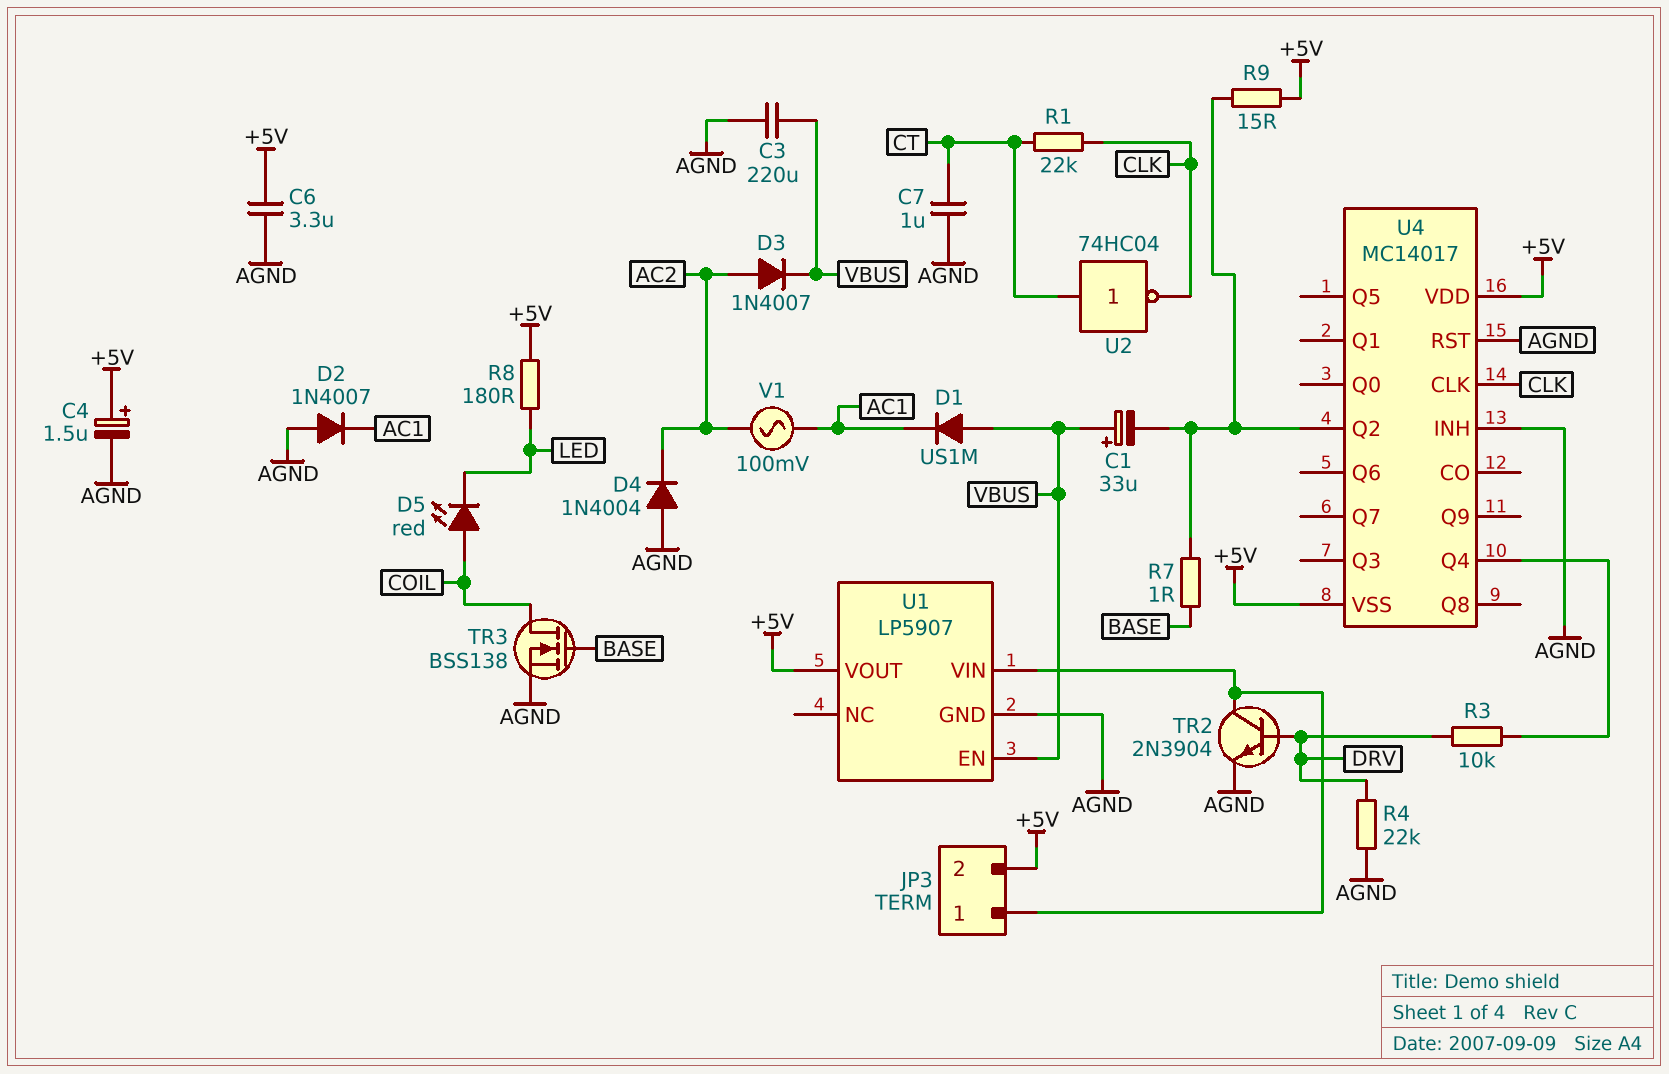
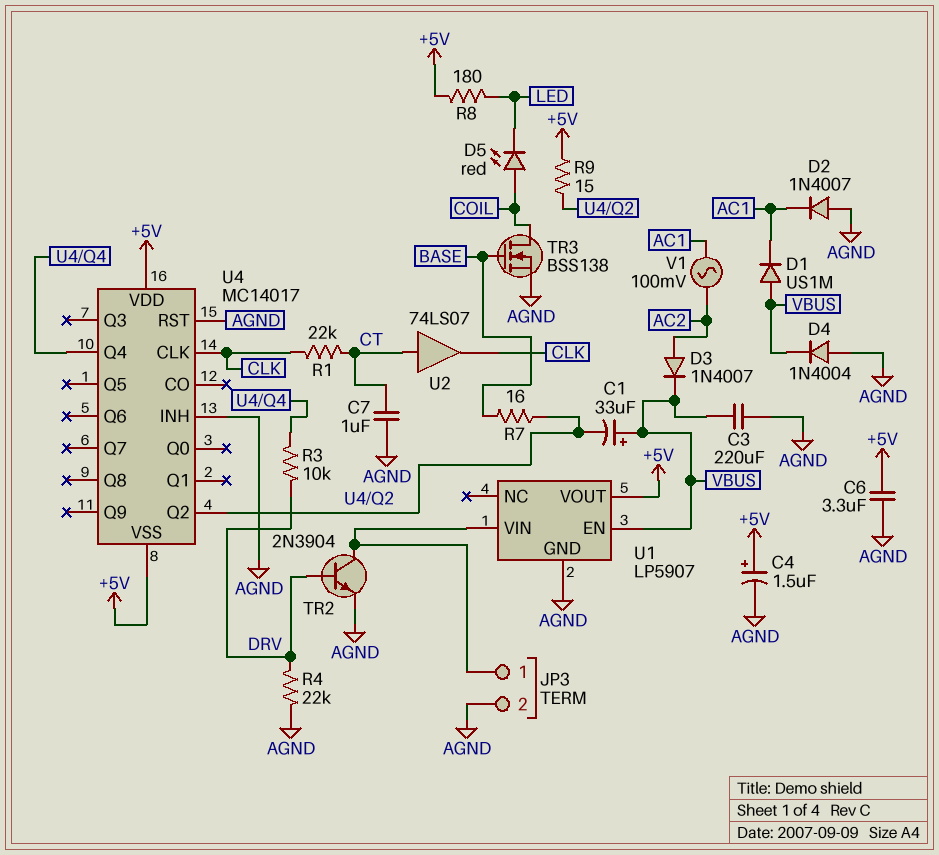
D4: diode 1N4004 (A AGND, K AC2) -> diode 1N4004 (A AGND, K VBUS)
JP3 pin 2: +5V -> AGND
R7: 1 (BASE, U4/Q2) -> 16 (BASE, U4/Q2)
U2: NOT 74HC04 (in CT, out CLK) -> buffer 74LS07 (in CT, out CLK)

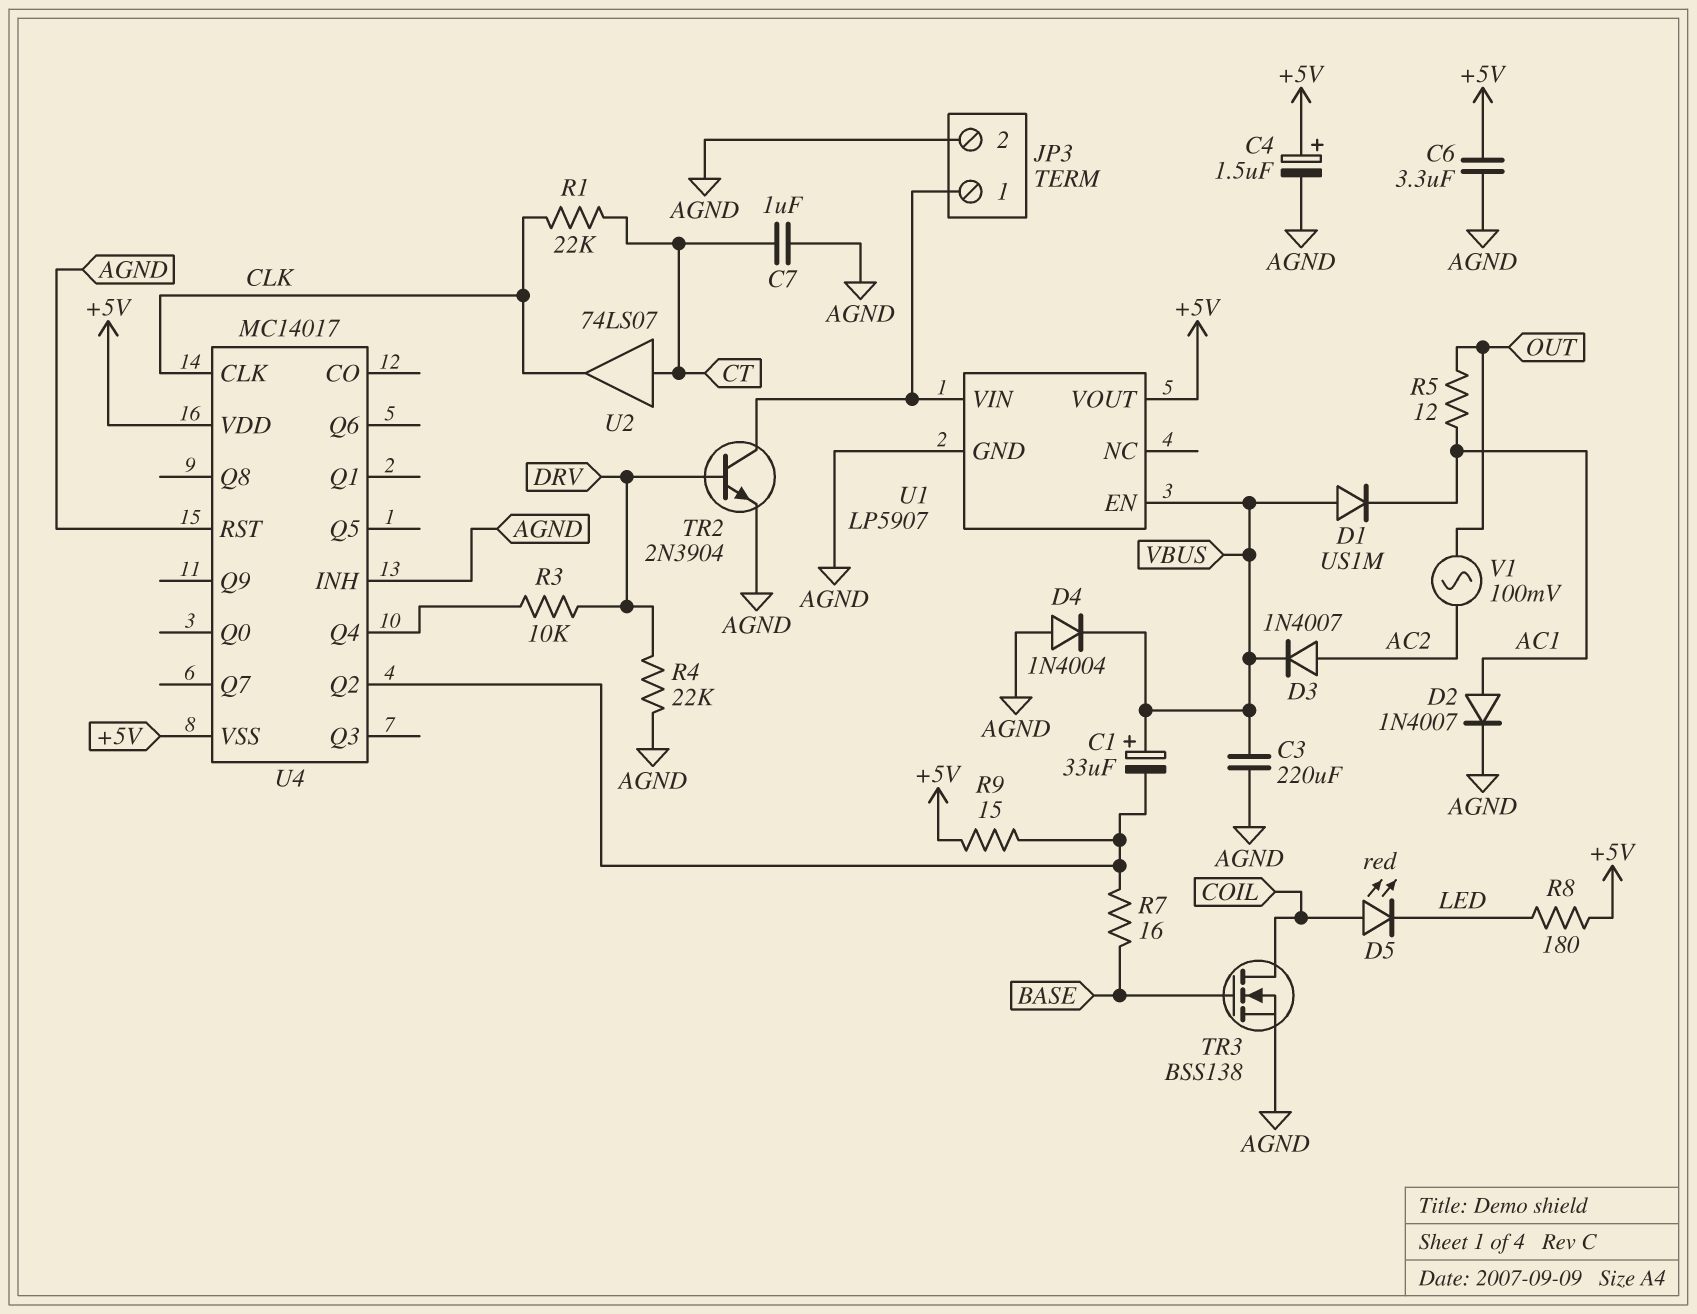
D2: diode 1N4007 (A AGND, K AC1) -> diode 1N4007 (A AC1, K AGND)
R5: none -> 12 (AC1, OUT)
V1: AC 100mV (AC1, AC2) -> AC 100mV (AC2, OUT)

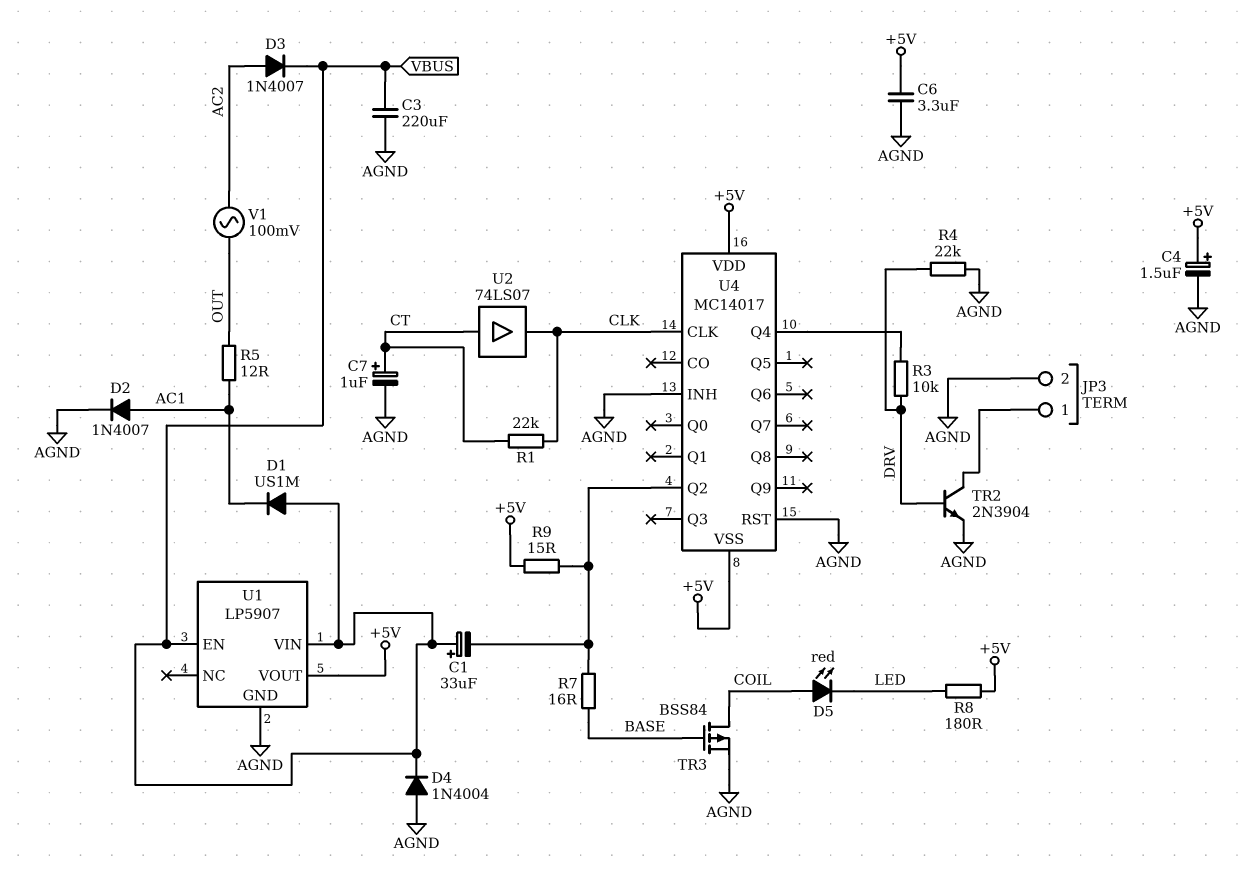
C7: 1uF (AGND, CT) -> 1uF (plus CT, minus AGND)
TR3: NMOS BSS138 (G BASE, D COIL, S AGND) -> PMOS BSS84 (G BASE, D COIL, S AGND)
U1 pin VIN: JP3/1 -> VBUS

